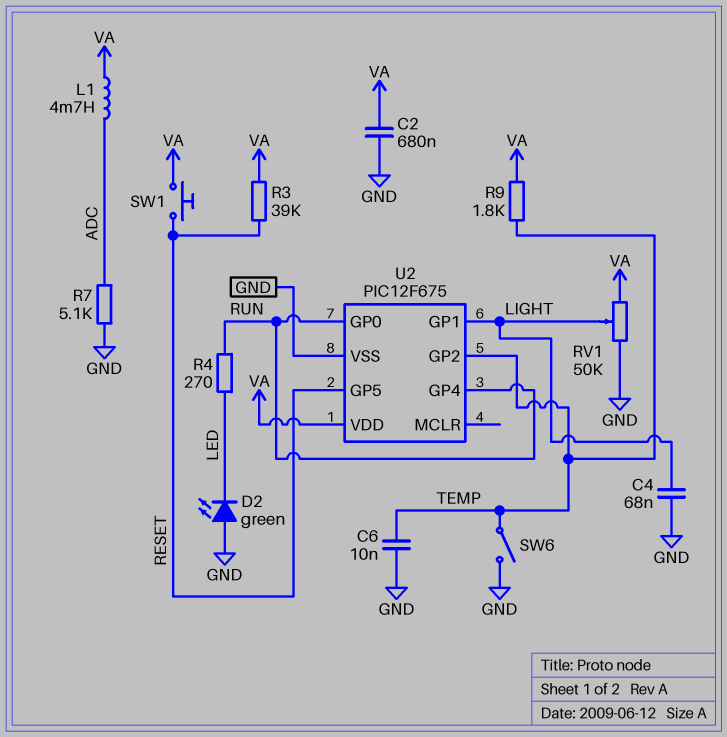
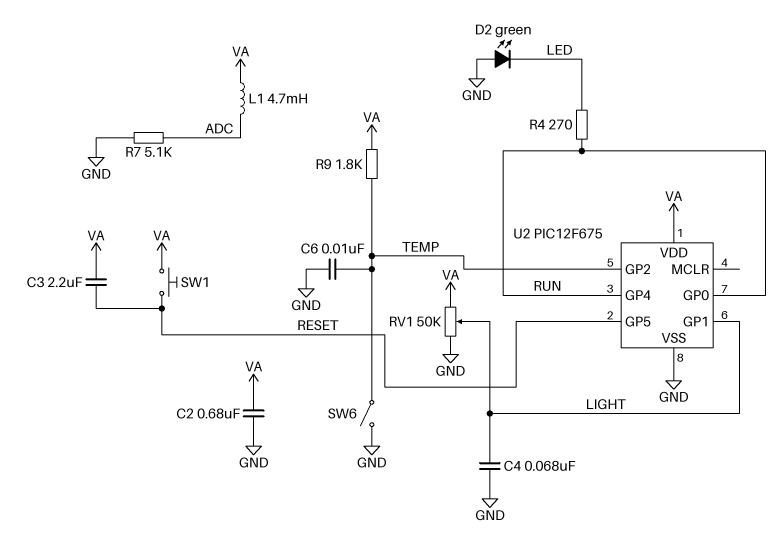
C3: none -> 2.2uF (RESET, VA)
R3: 39k (RESET, VA) -> none

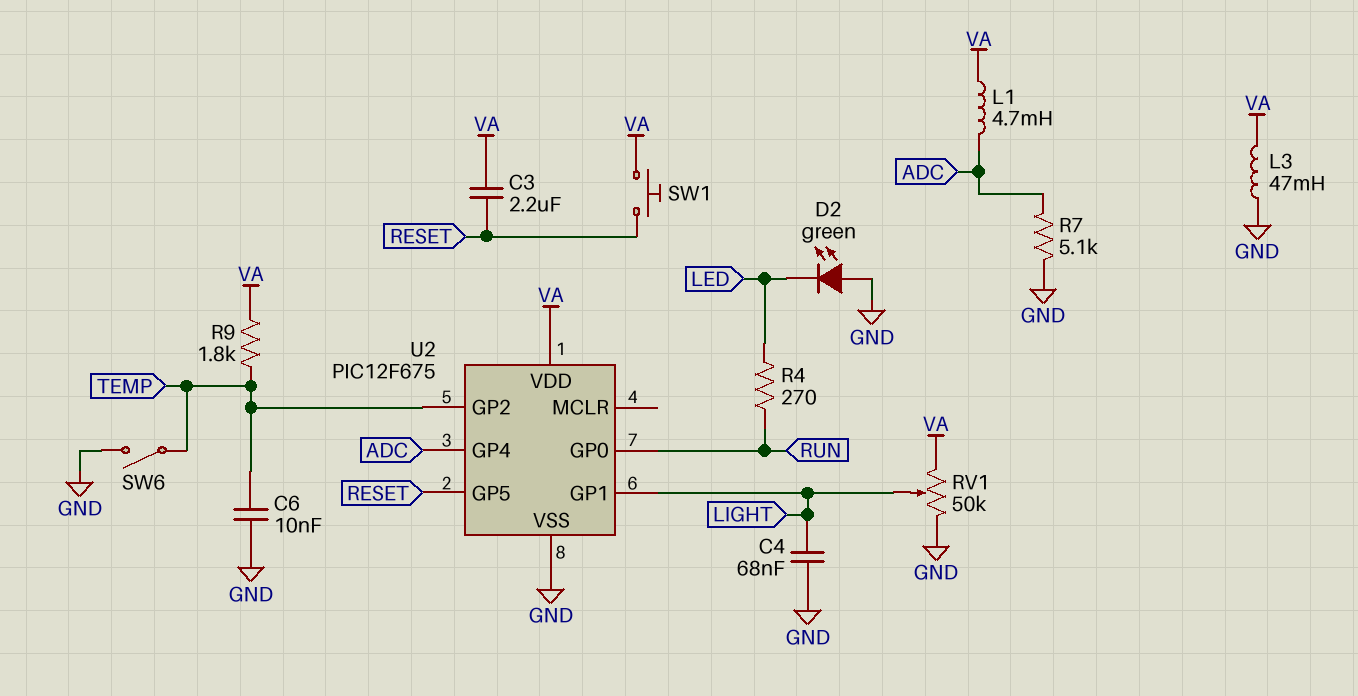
C2: 680nF (GND, VA) -> none
L3: none -> 47mH (GND, VA)
U2 pin GP4: RUN -> ADC

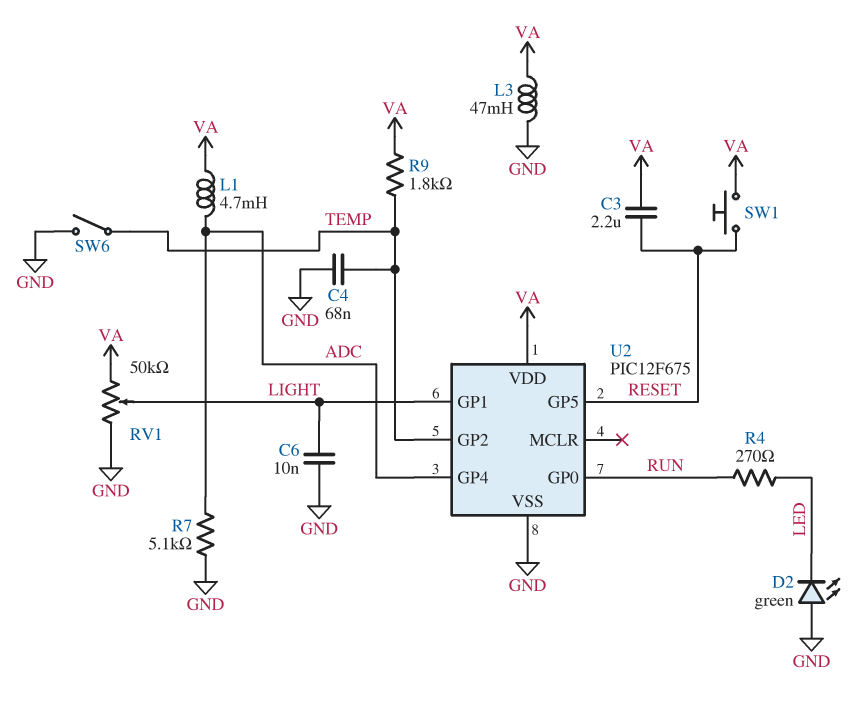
C4: 68nF (GND, LIGHT) -> 68nF (GND, TEMP)
C6: 10nF (GND, TEMP) -> 10nF (GND, LIGHT)

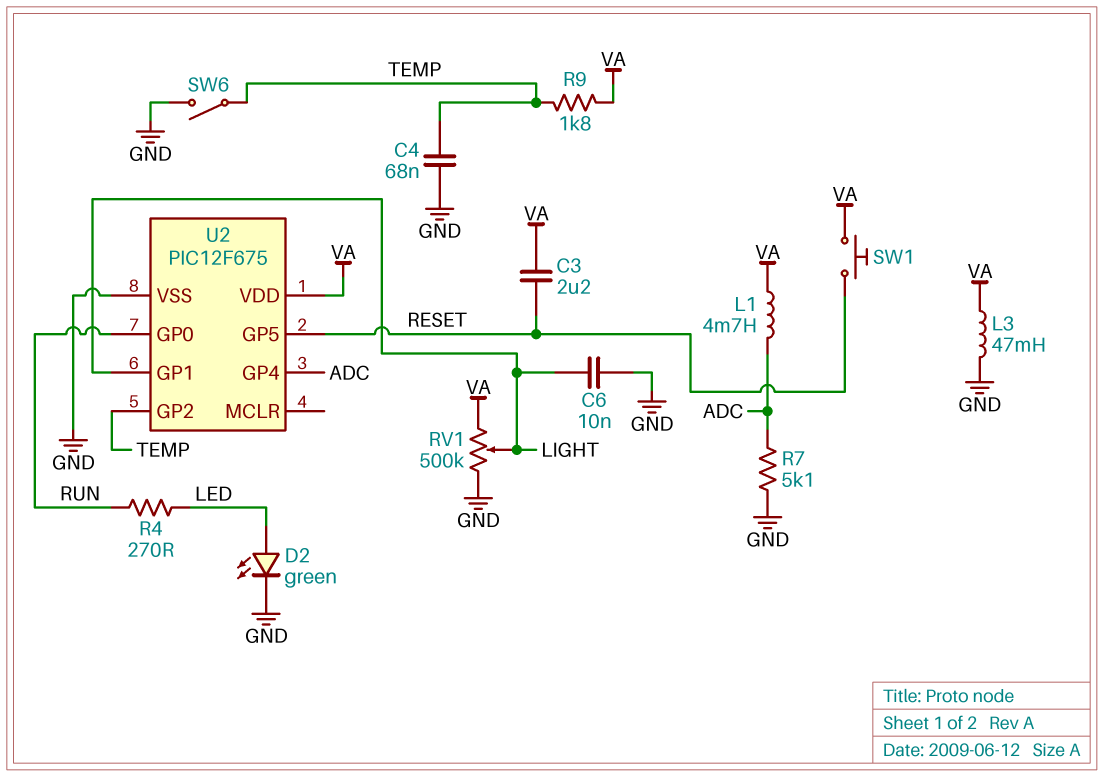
D2: LED green (A GND, K LED) -> LED green (A LED, K GND)
RV1: 50k (GND, VA, wiper LIGHT) -> 500k (GND, VA, wiper LIGHT)

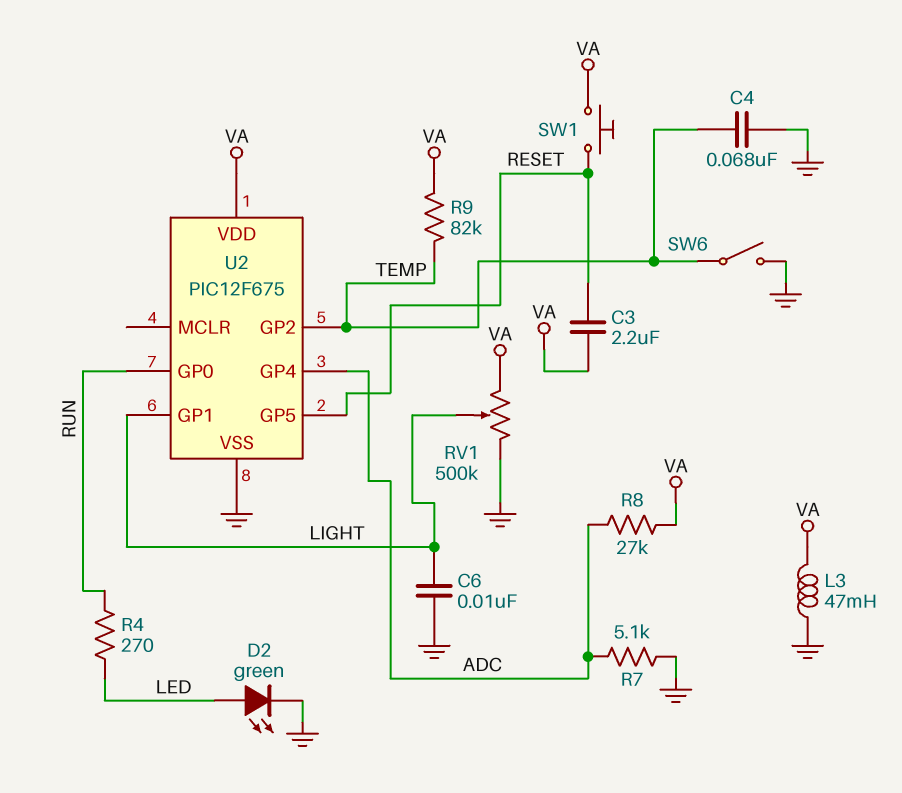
L1: 4.7mH (ADC, VA) -> none
R8: none -> 27k (ADC, VA)
R9: 1.8k (TEMP, VA) -> 82k (TEMP, VA)

